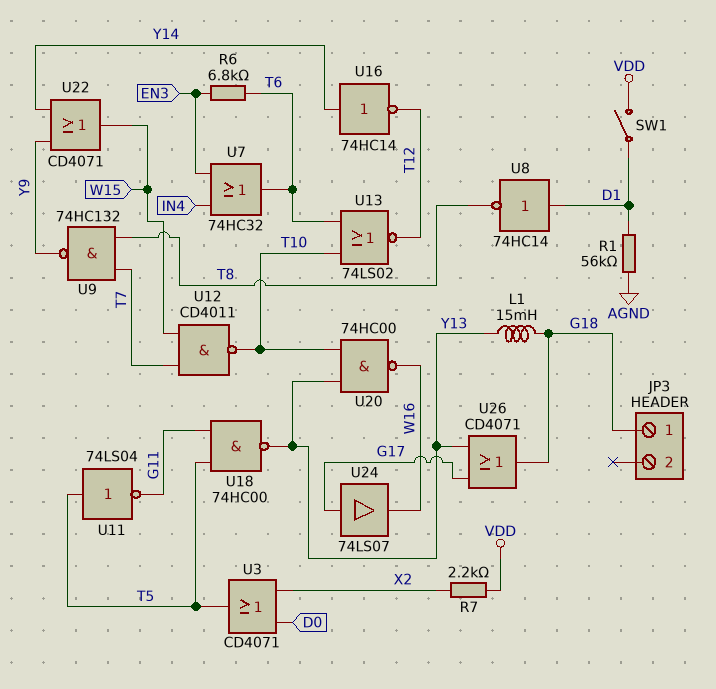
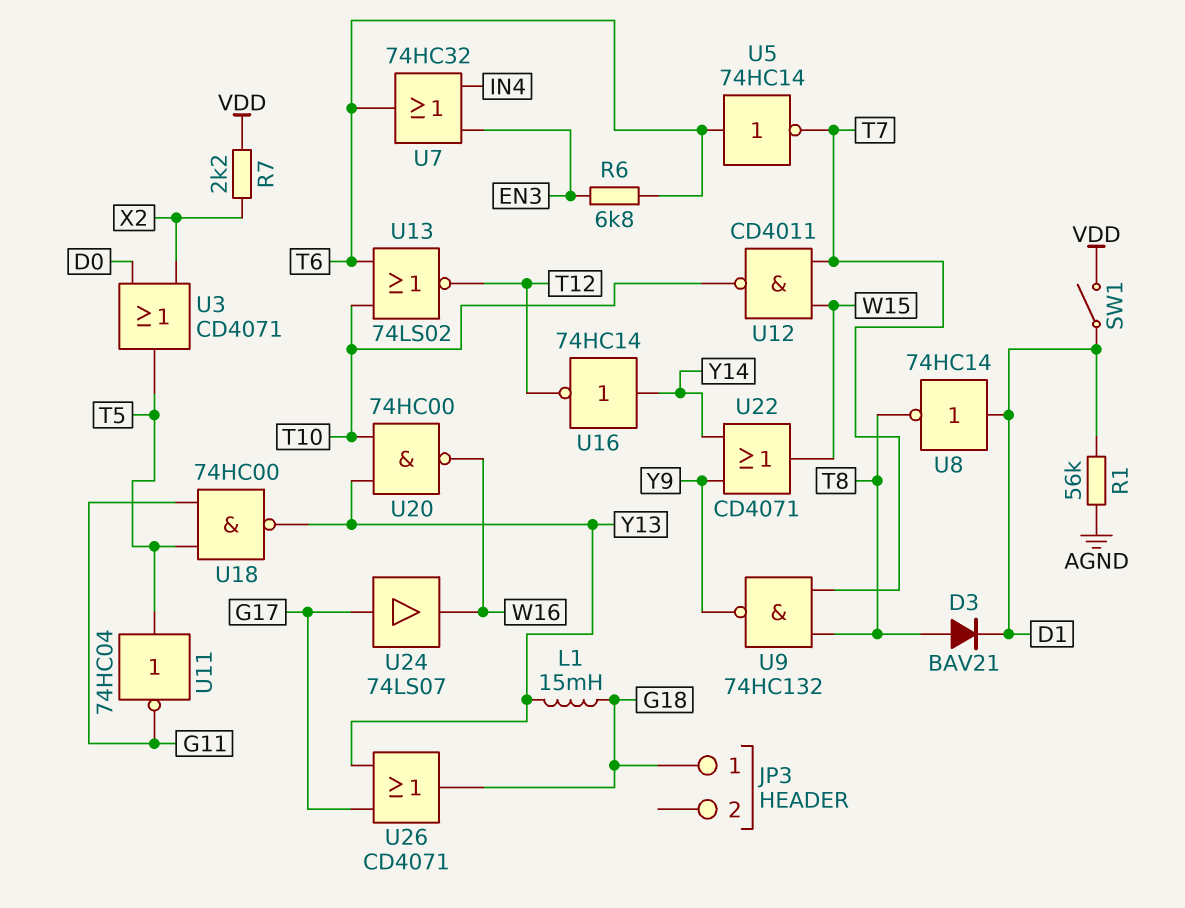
D3: none -> diode BAV21 (A T8, K D1)
U5: none -> NOT 74HC14 (in T6, out T7)
U11: NOT 74LS04 (in T5, out G11) -> NOT 74HC04 (in T5, out G11)

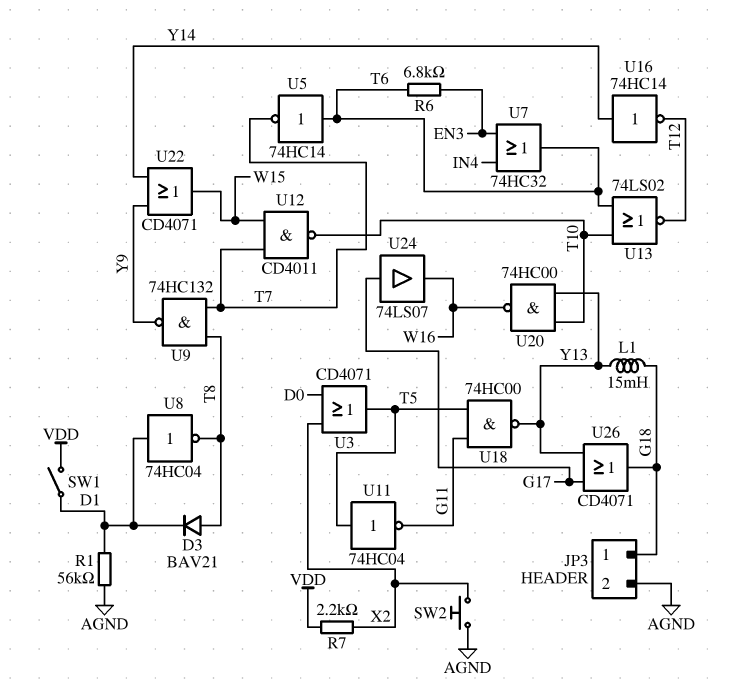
JP3 pin 2: none -> AGND
SW2: none -> button (AGND, X2)
U8: NOT 74HC14 (in D1, out T8) -> NOT 74HC04 (in D1, out T8)

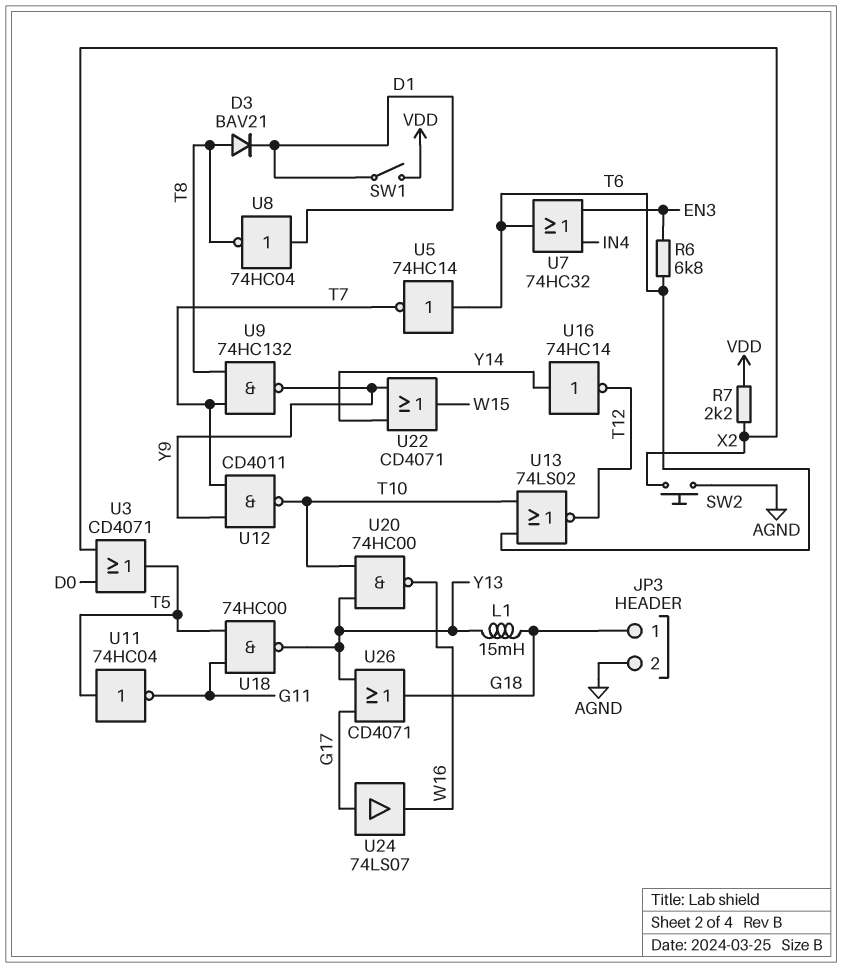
R1: 56k (AGND, D1) -> none
U12: NAND CD4011 (in T7, in W15, out T10) -> NAND CD4011 (in T7, in Y9, out T10)

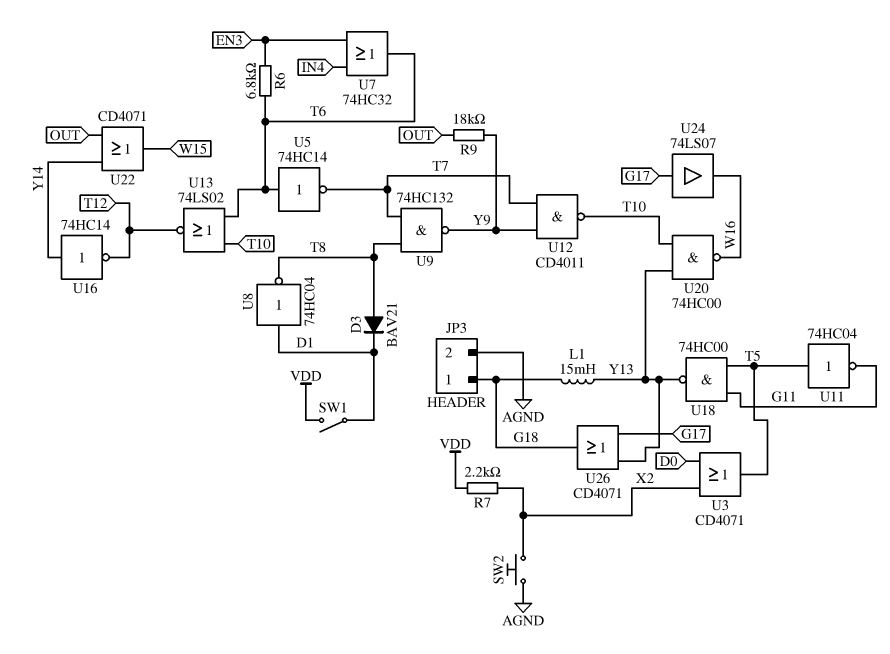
R9: none -> 18k (OUT, Y9)
U22: OR CD4071 (in Y9, in Y14, out W15) -> OR CD4071 (in OUT, in Y14, out W15)

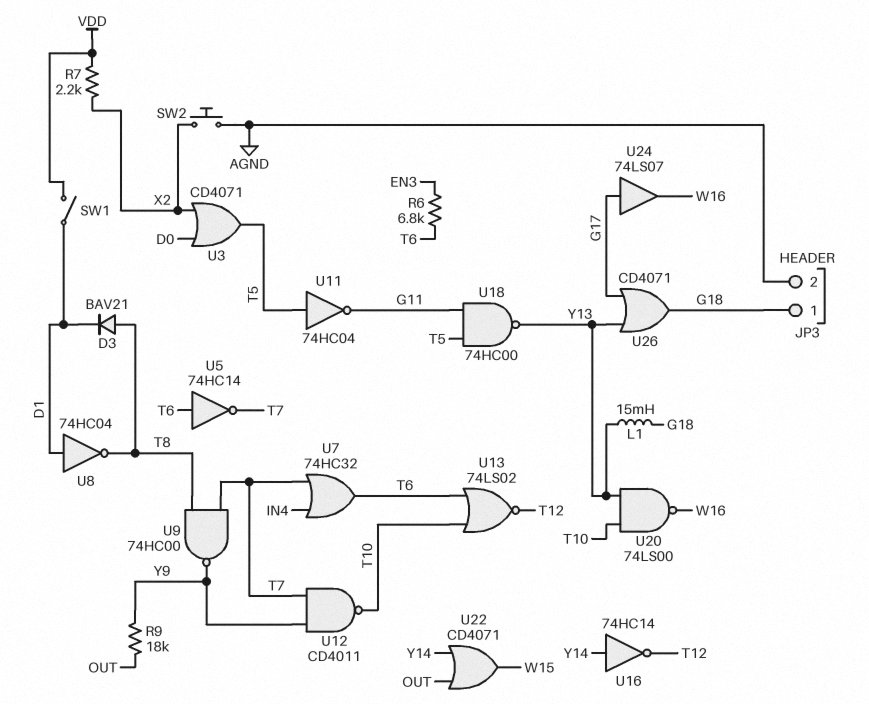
U7: OR 74HC32 (in EN3, in IN4, out T6) -> OR 74HC32 (in IN4, in T7, out T6)
U9: NAND 74HC132 (in T7, in T8, out Y9) -> NAND 74HC00 (in T7, in T8, out Y9)
U20: NAND 74HC00 (in T10, in Y13, out W16) -> NAND 74LS00 (in T10, in Y13, out W16)

